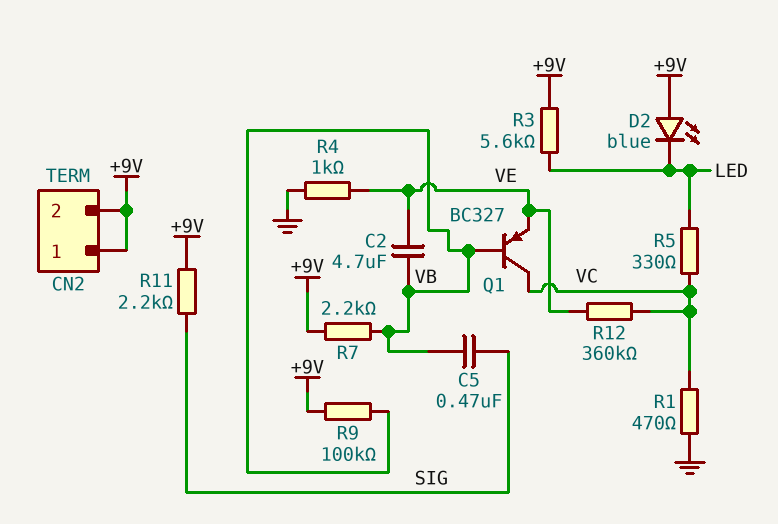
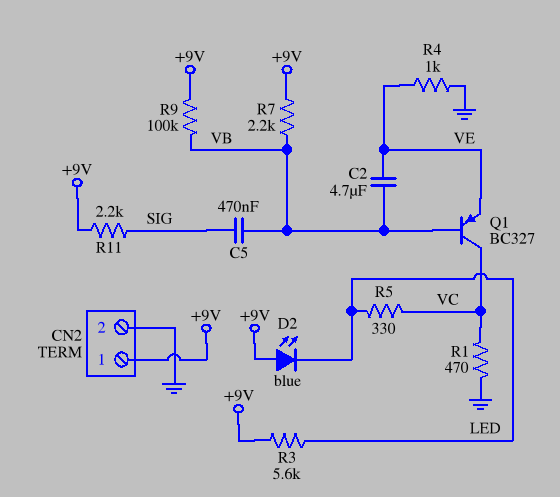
CN2 pin 2: +9V -> GND
R12: 360k (VC, VE) -> none

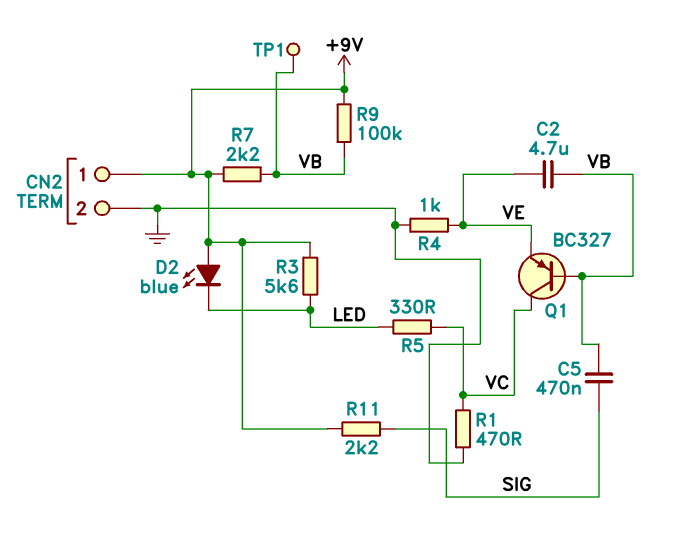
TP1: none -> test point (VB)

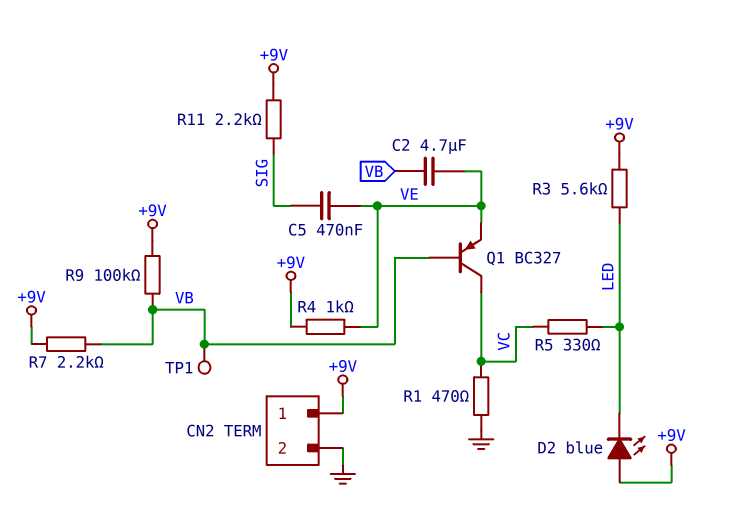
C5: 470nF (SIG, VB) -> 470nF (SIG, VE)
R4: 1k (GND, VE) -> 1k (+9V, VE)

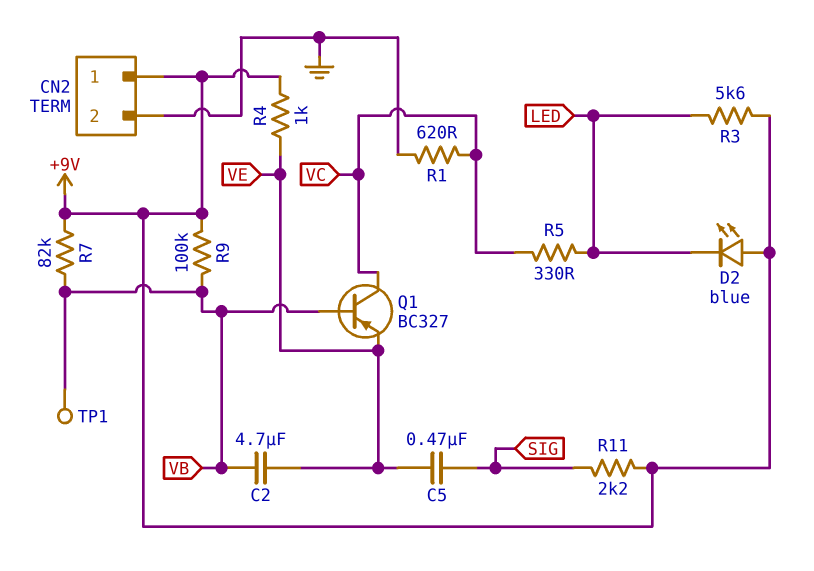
R1: 470 (GND, VC) -> 620 (GND, VC)
R7: 2.2k (+9V, VB) -> 82k (+9V, VB)

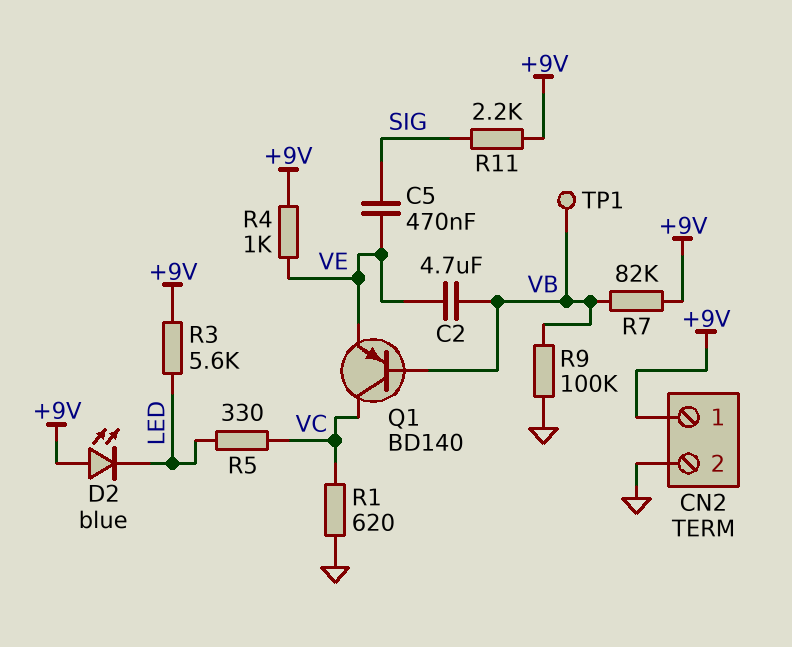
Q1: PNP BC327 (B VB, C VC, E VE) -> PNP BD140 (B VB, C VC, E VE)
R9: 100k (+9V, VB) -> 100k (GND, VB)

